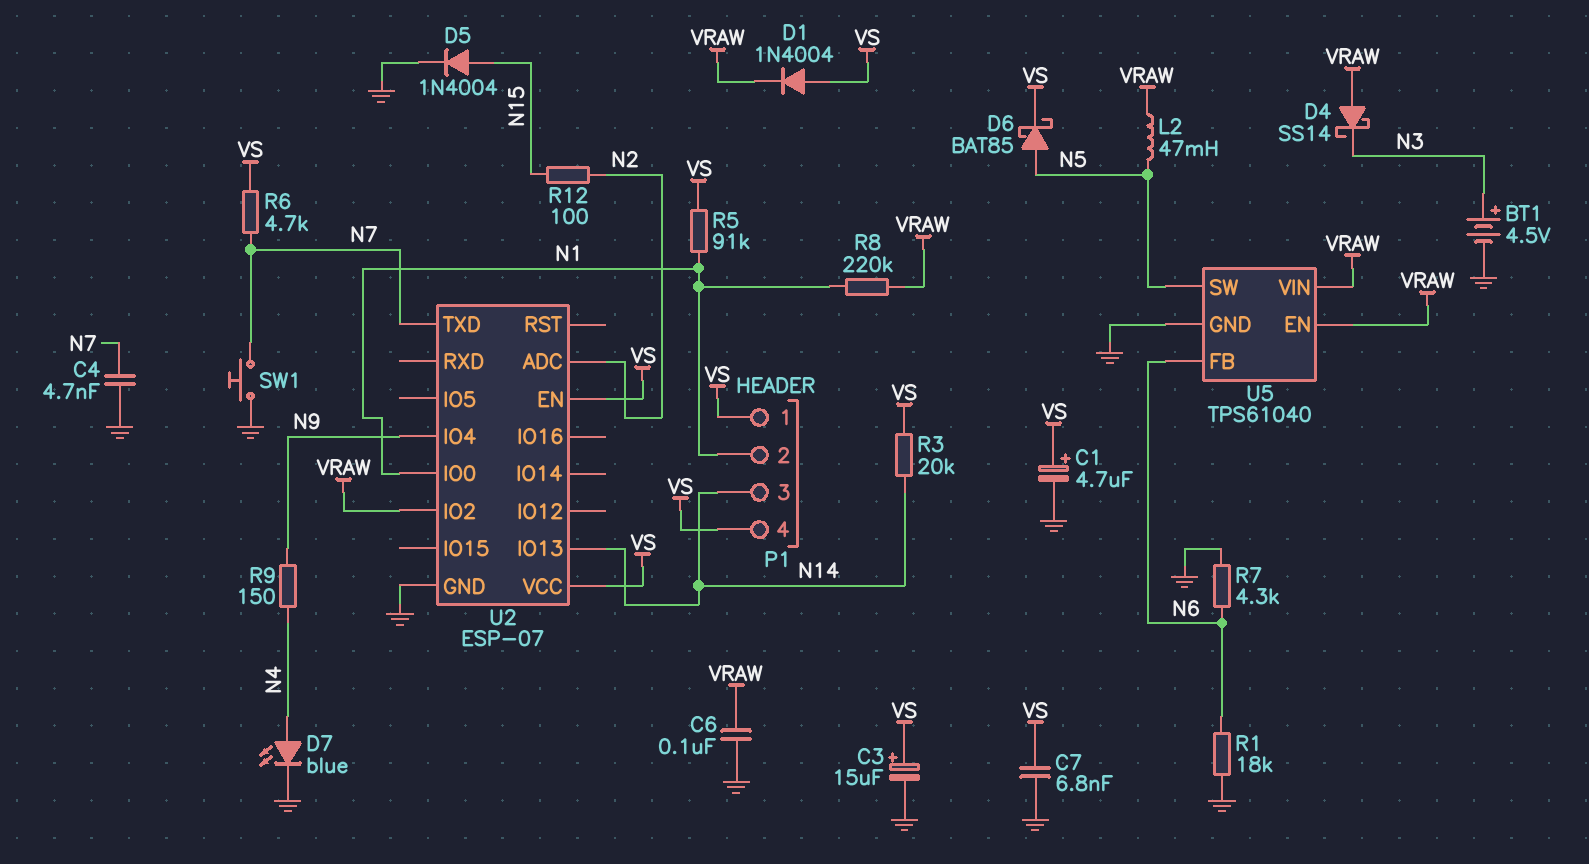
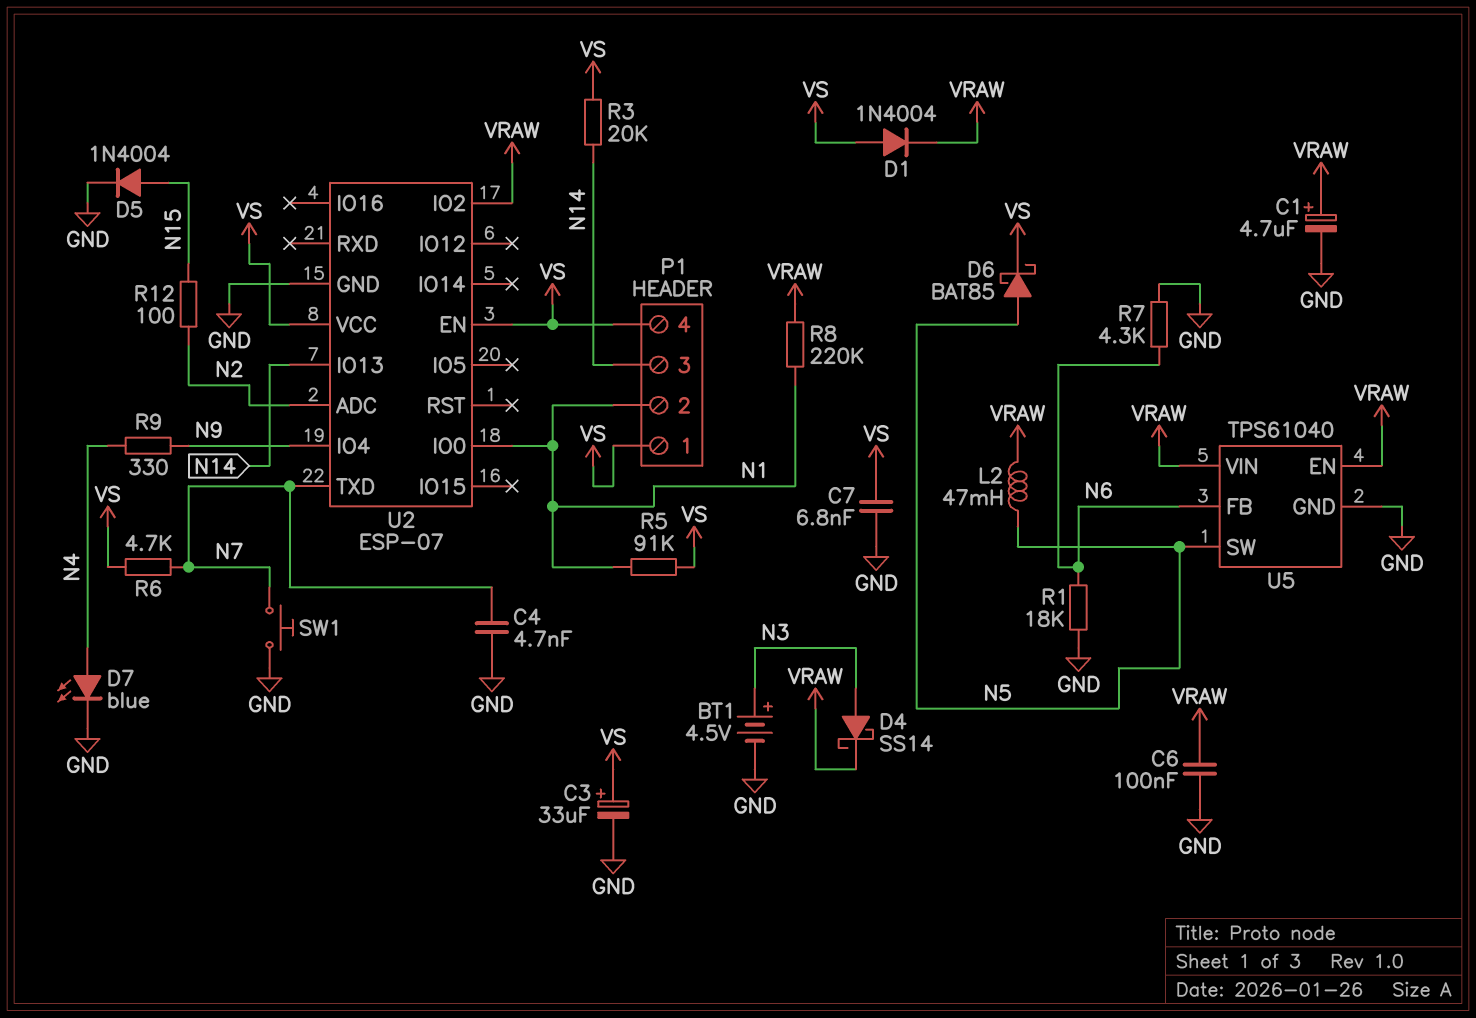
C1: 4.7uF (plus VS, minus GND) -> 4.7uF (plus VRAW, minus GND)
C3: 15uF (plus VS, minus GND) -> 33uF (plus VS, minus GND)
D4: schottky SS14 (A VRAW, K N3) -> schottky SS14 (A N3, K VRAW)
R9: 150 (N4, N9) -> 330 (N4, N9)

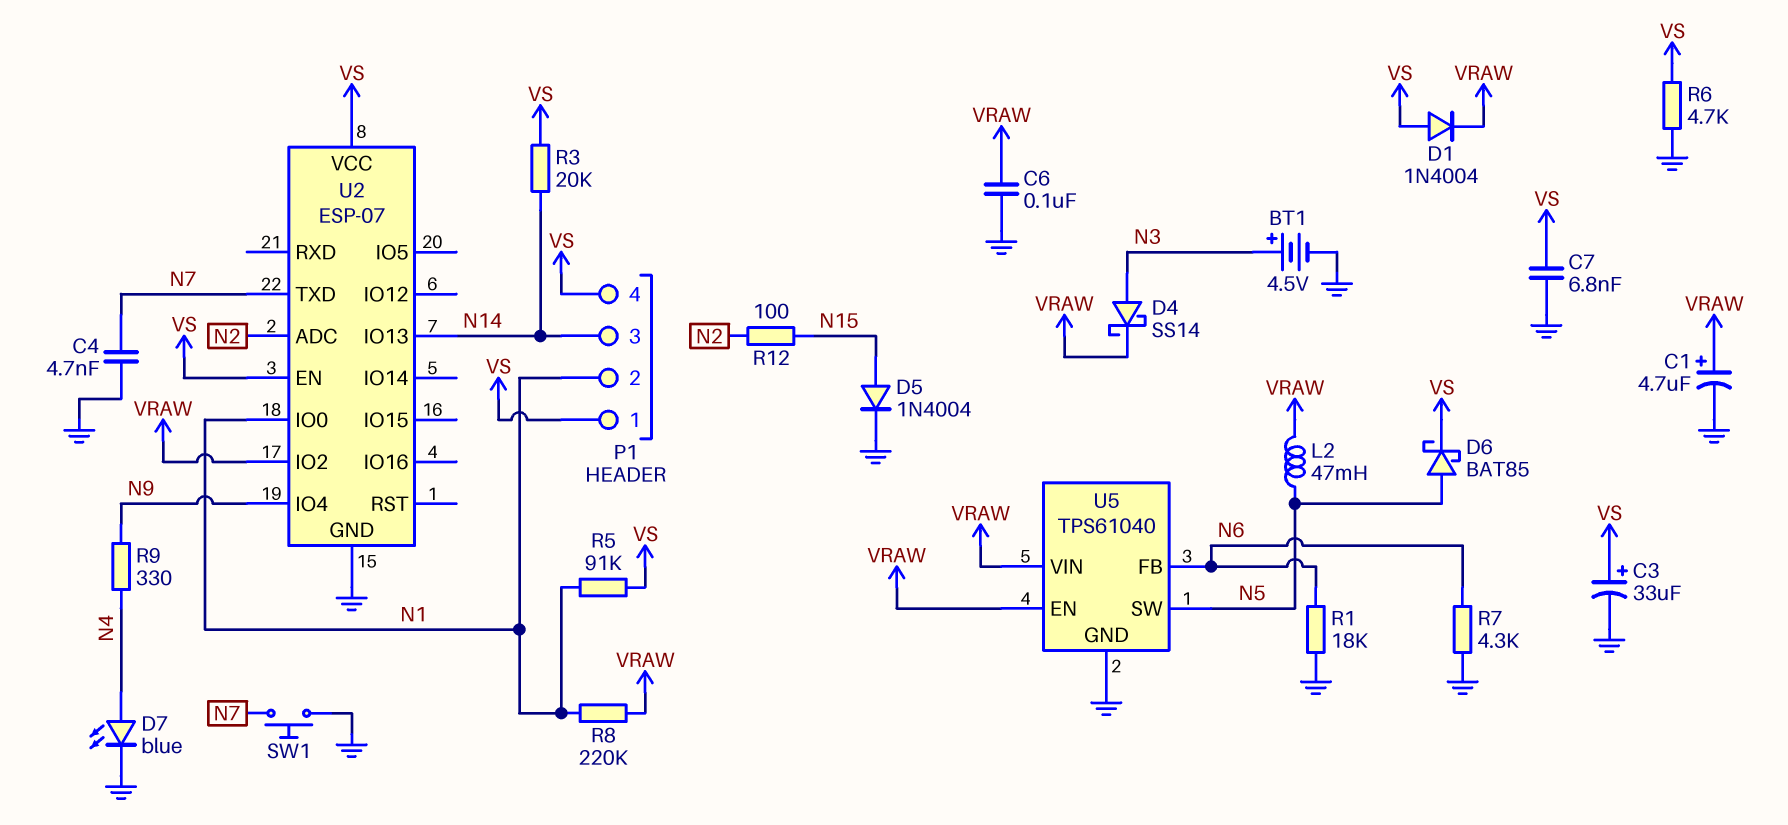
R6: 4.7k (N7, VS) -> 4.7k (GND, VS)

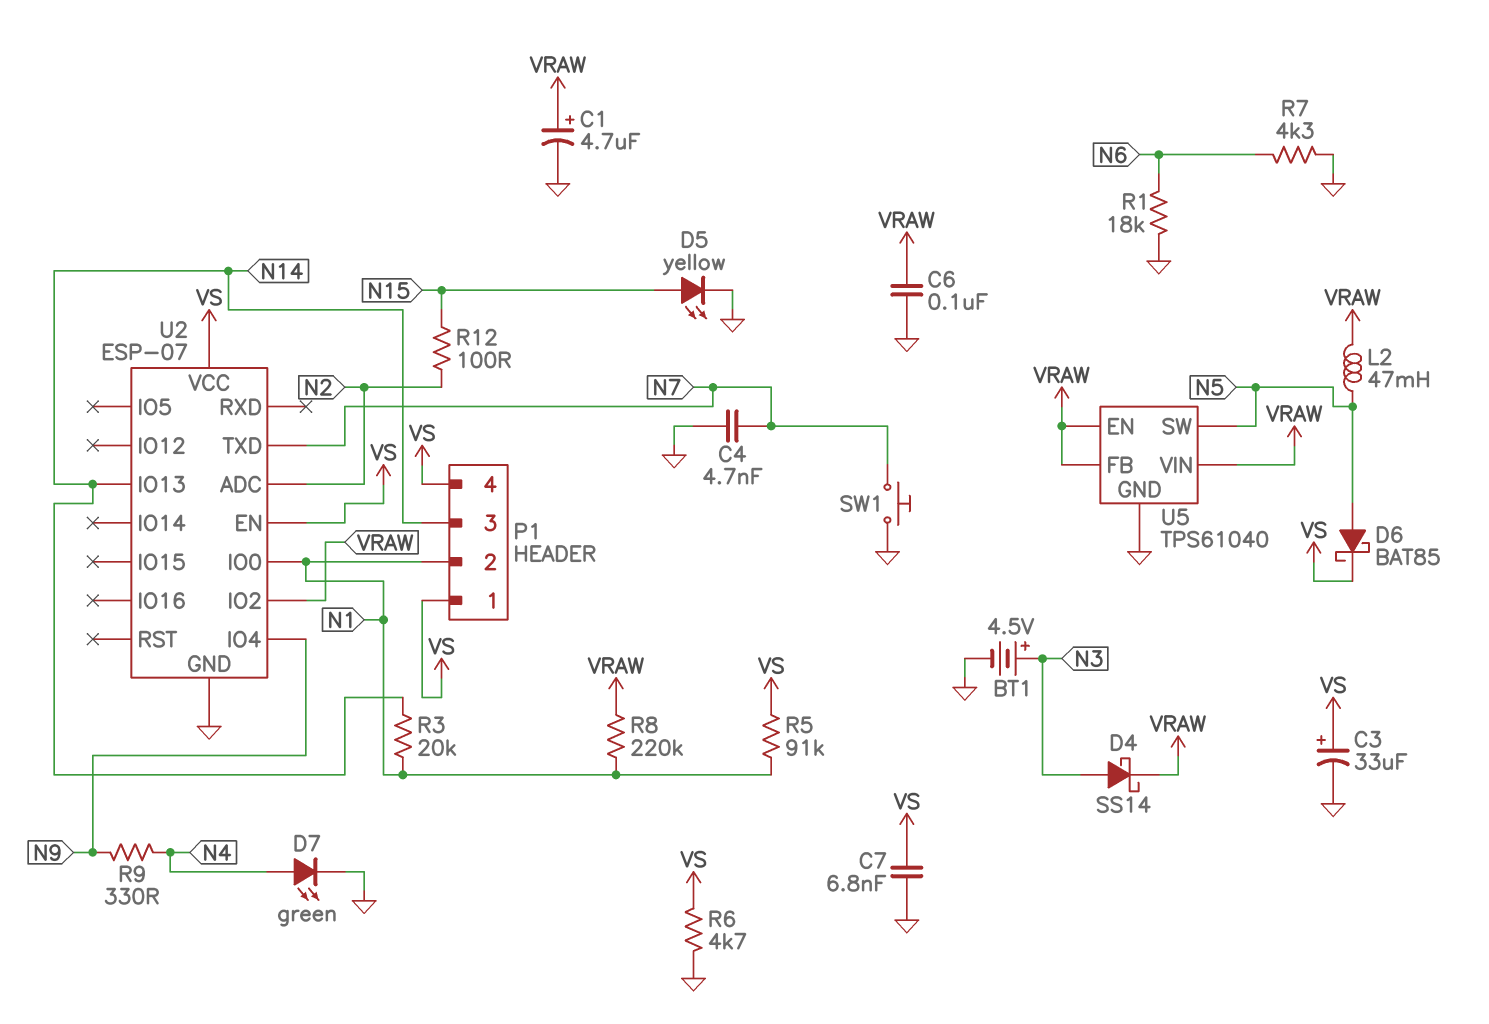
D1: diode 1N4004 (A VS, K VRAW) -> none
D5: diode 1N4004 (A N15, K GND) -> LED yellow (A N15, K GND)
D7: LED blue (A N4, K GND) -> LED green (A N4, K GND)
R3: 20k (N14, VS) -> 20k (N1, N14)
U5 pin FB: N6 -> VRAW

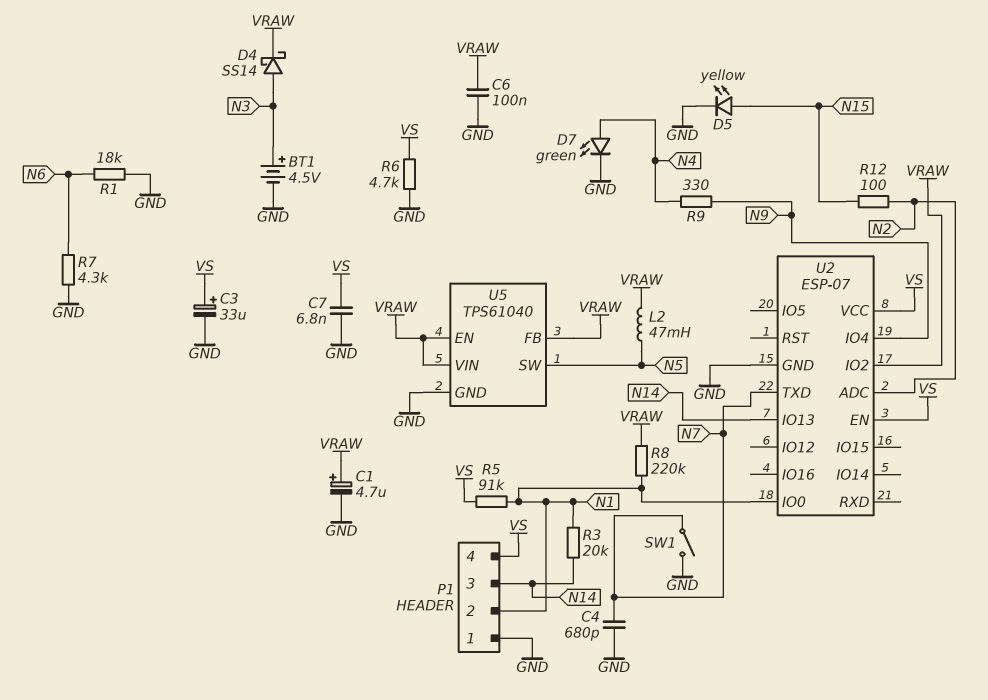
C4: 4.7nF (GND, N7) -> 680pF (GND, N7)
D6: schottky BAT85 (A N5, K VS) -> none
P1 pin 1: VS -> GND
SW1: button (GND, N7) -> switch (GND, N7)

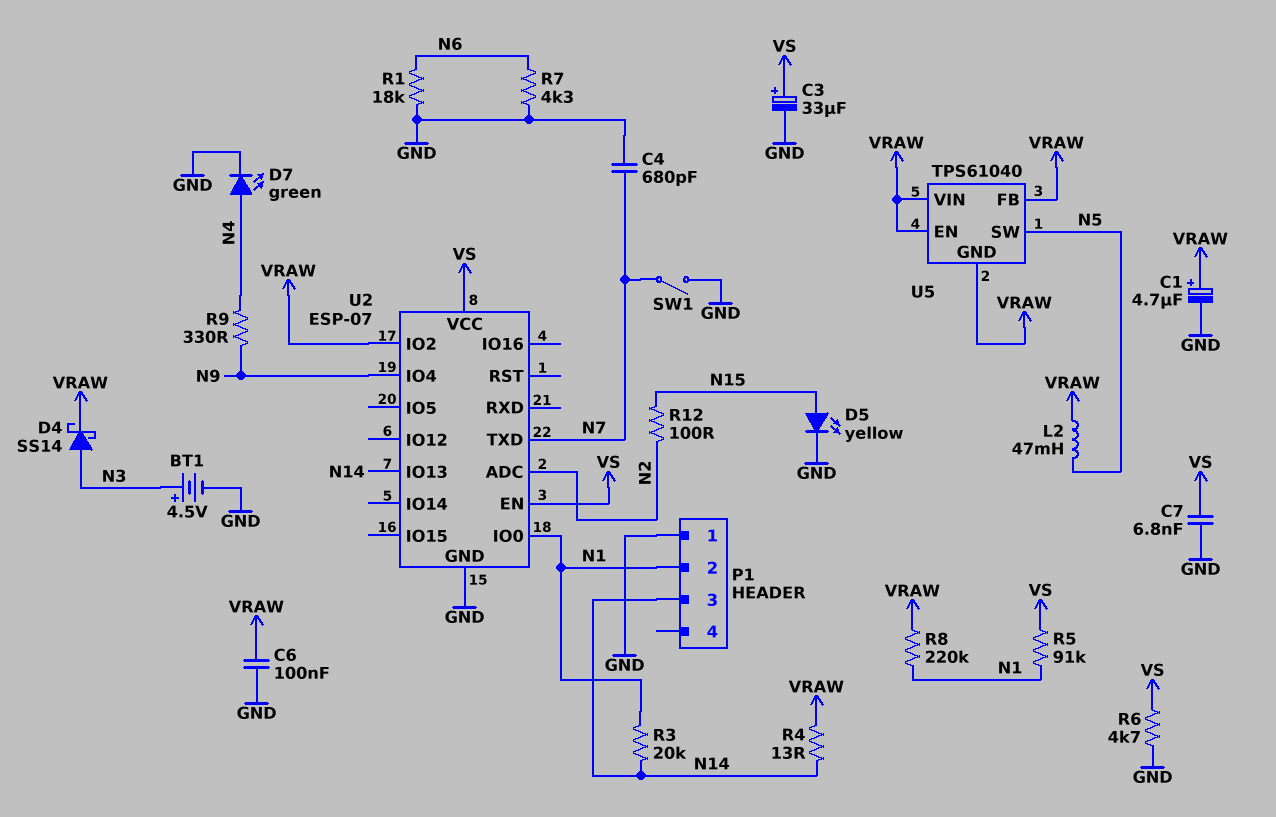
P1 pin 4: VS -> none
R4: none -> 13 (N14, VRAW)
U5 pin GND: GND -> VRAW

